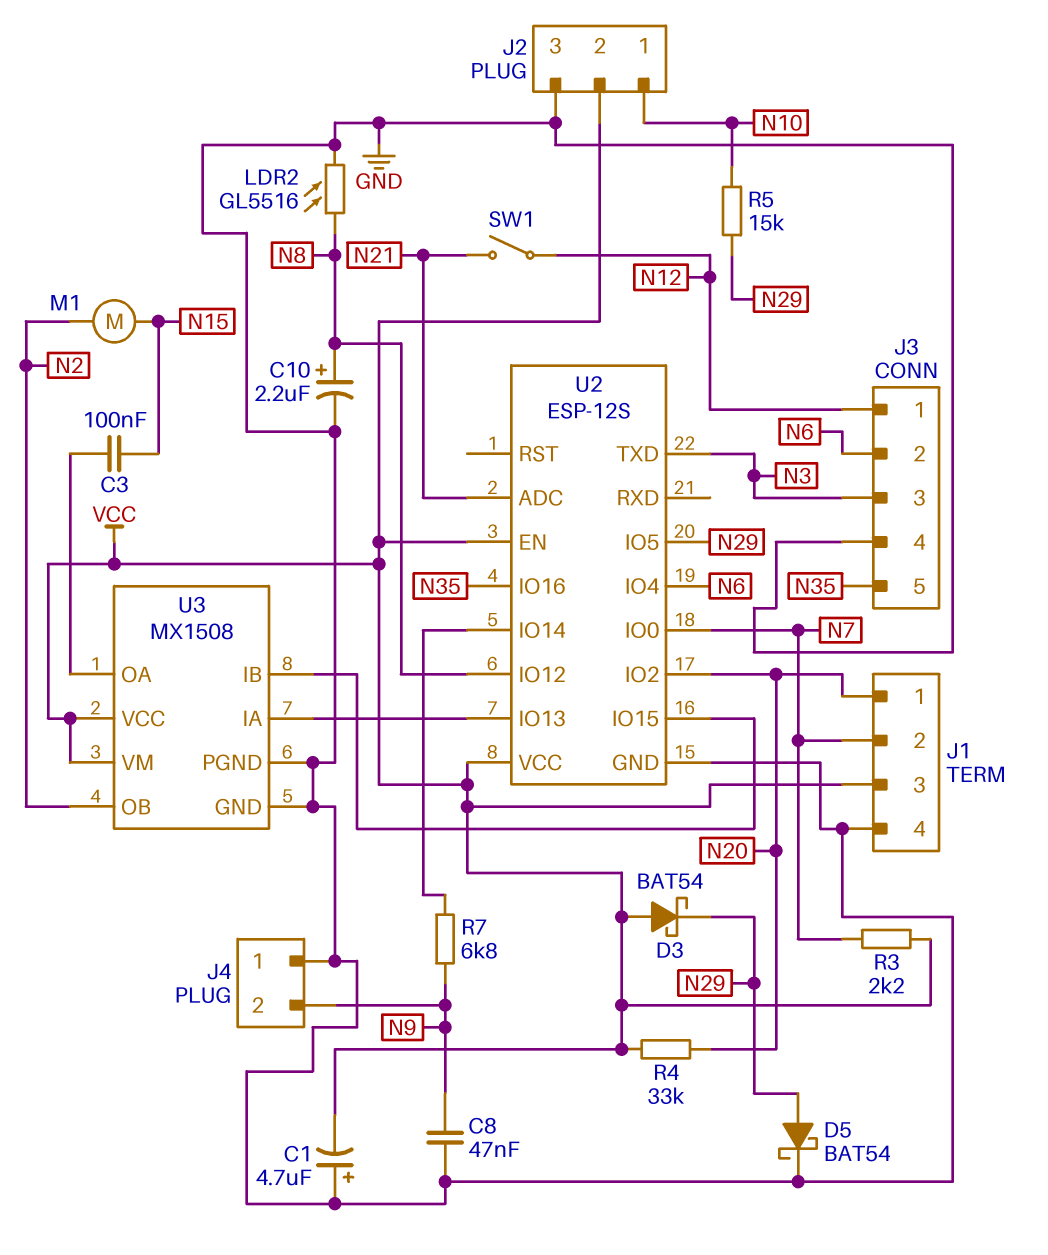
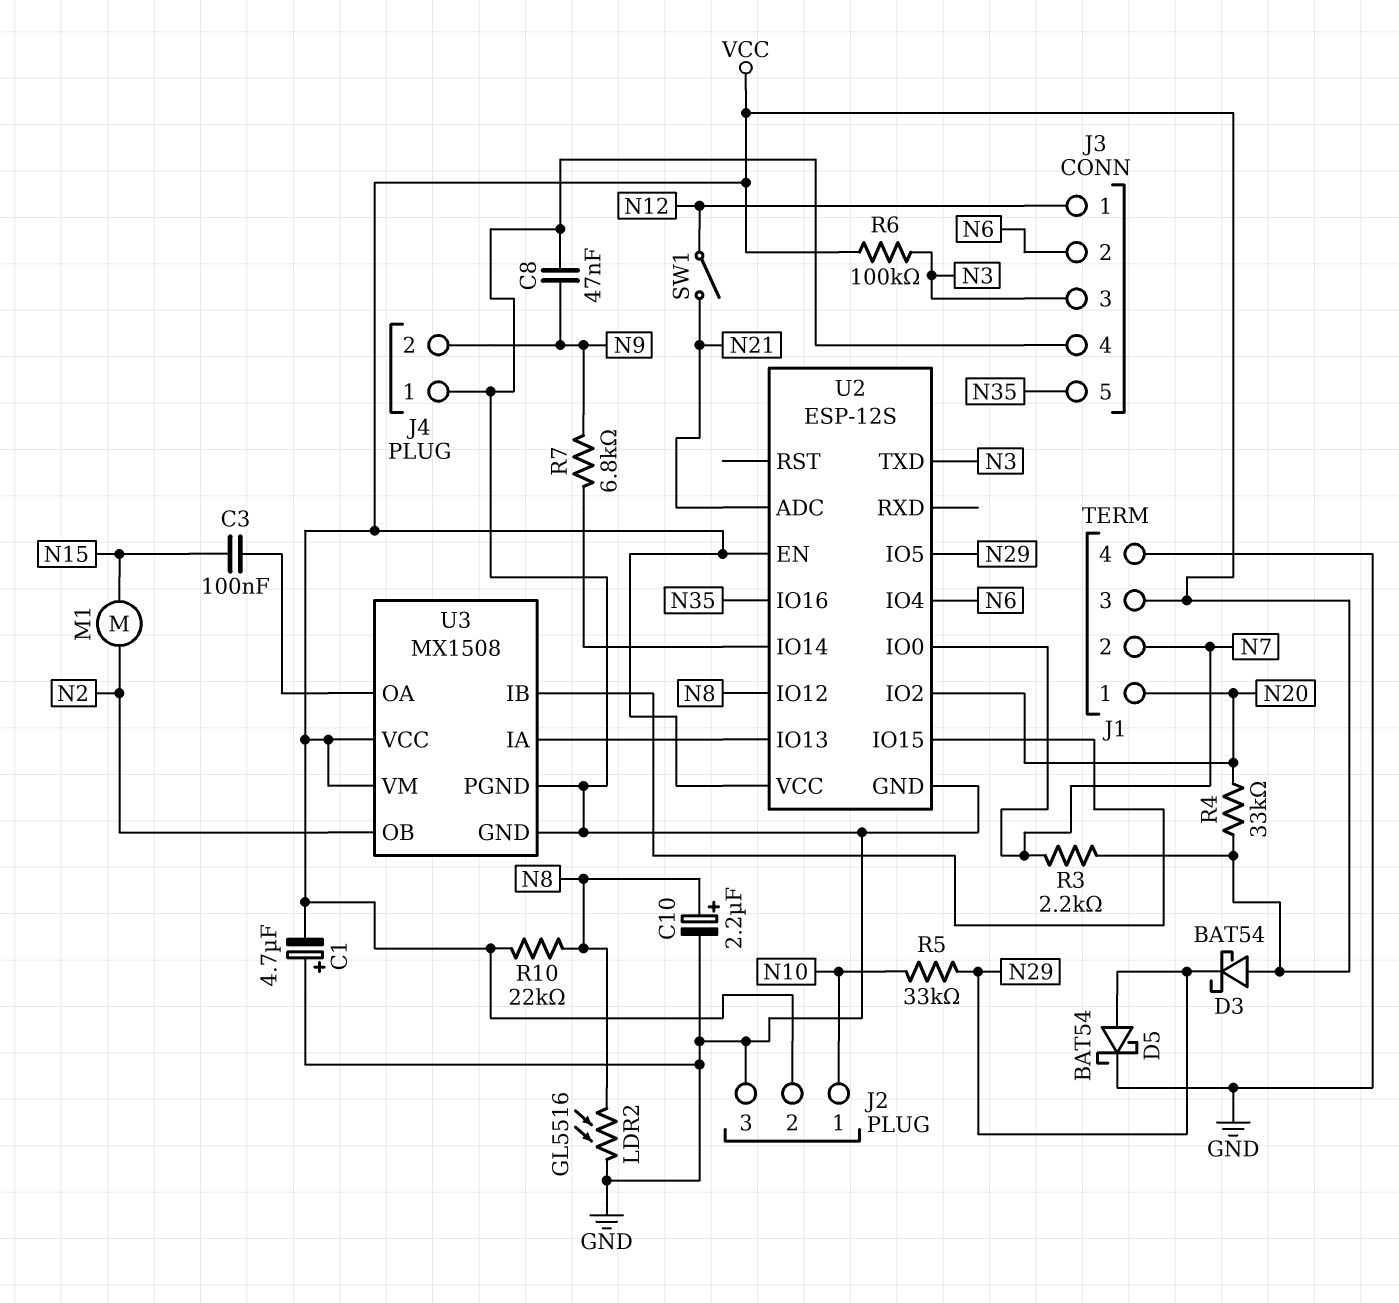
R5: 15k (N10, N29) -> 33k (N10, N29)
R6: none -> 100k (N3, VCC)
R10: none -> 22k (N8, VCC)

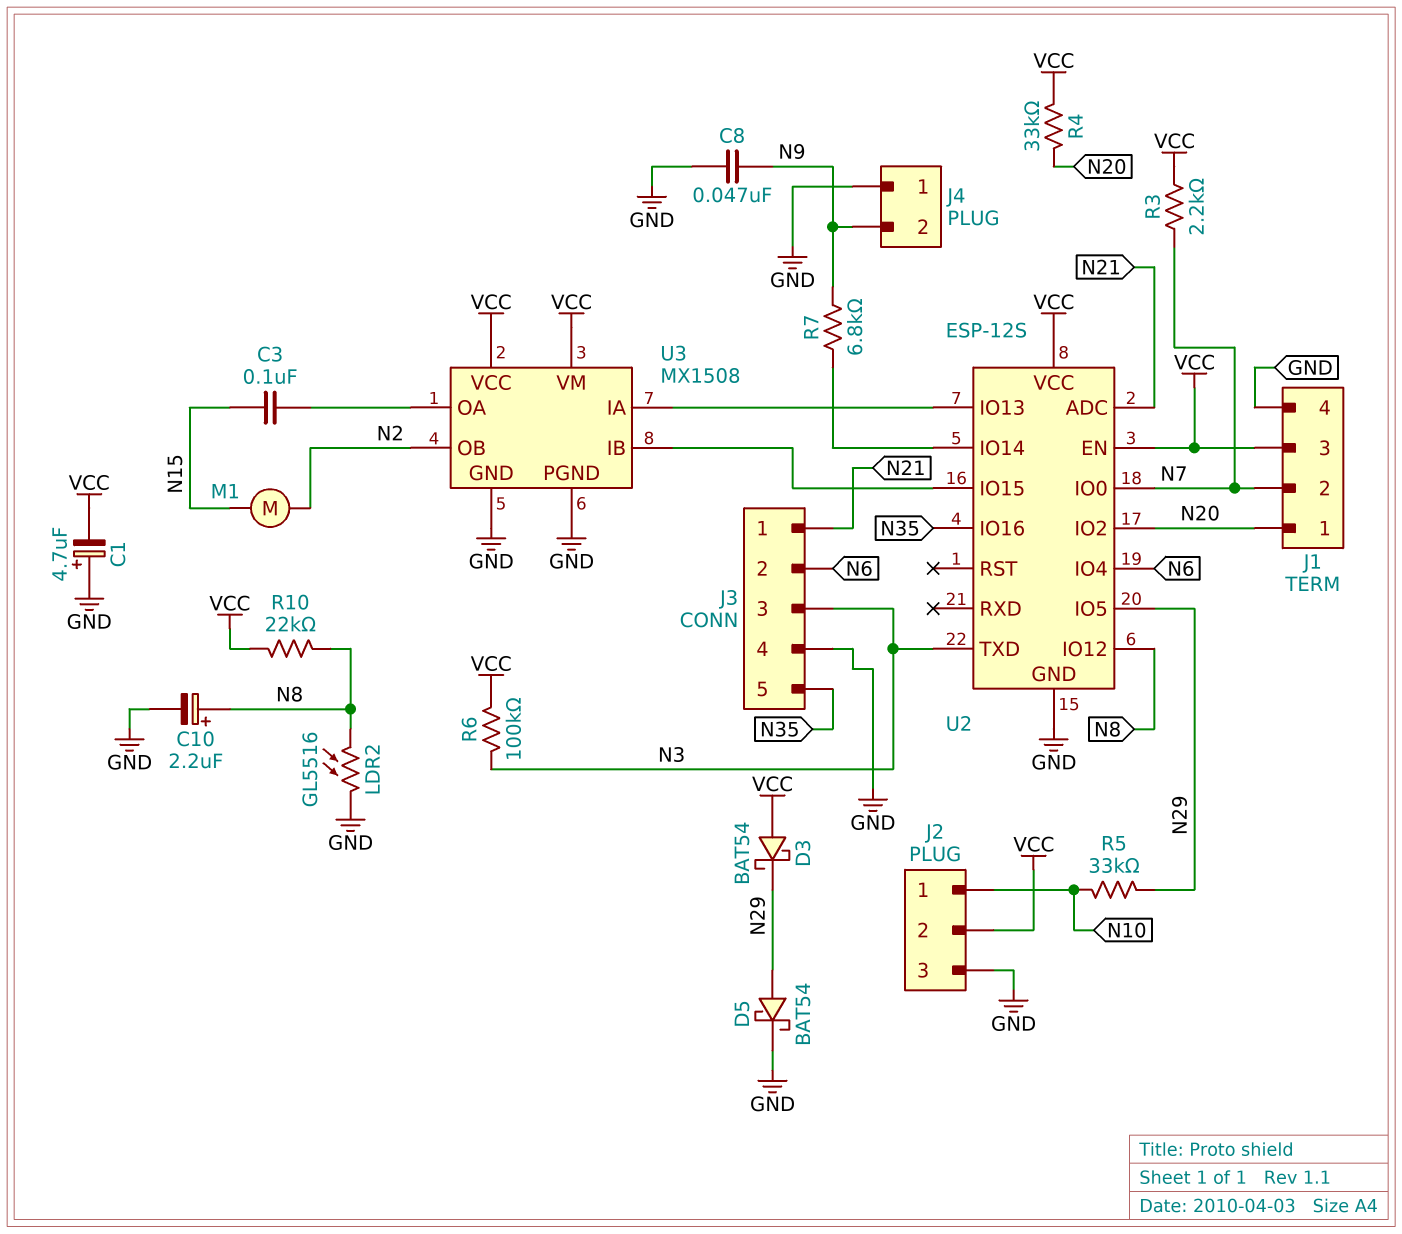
J3 pin 1: N12 -> N21
SW1: switch (N12, N21) -> none

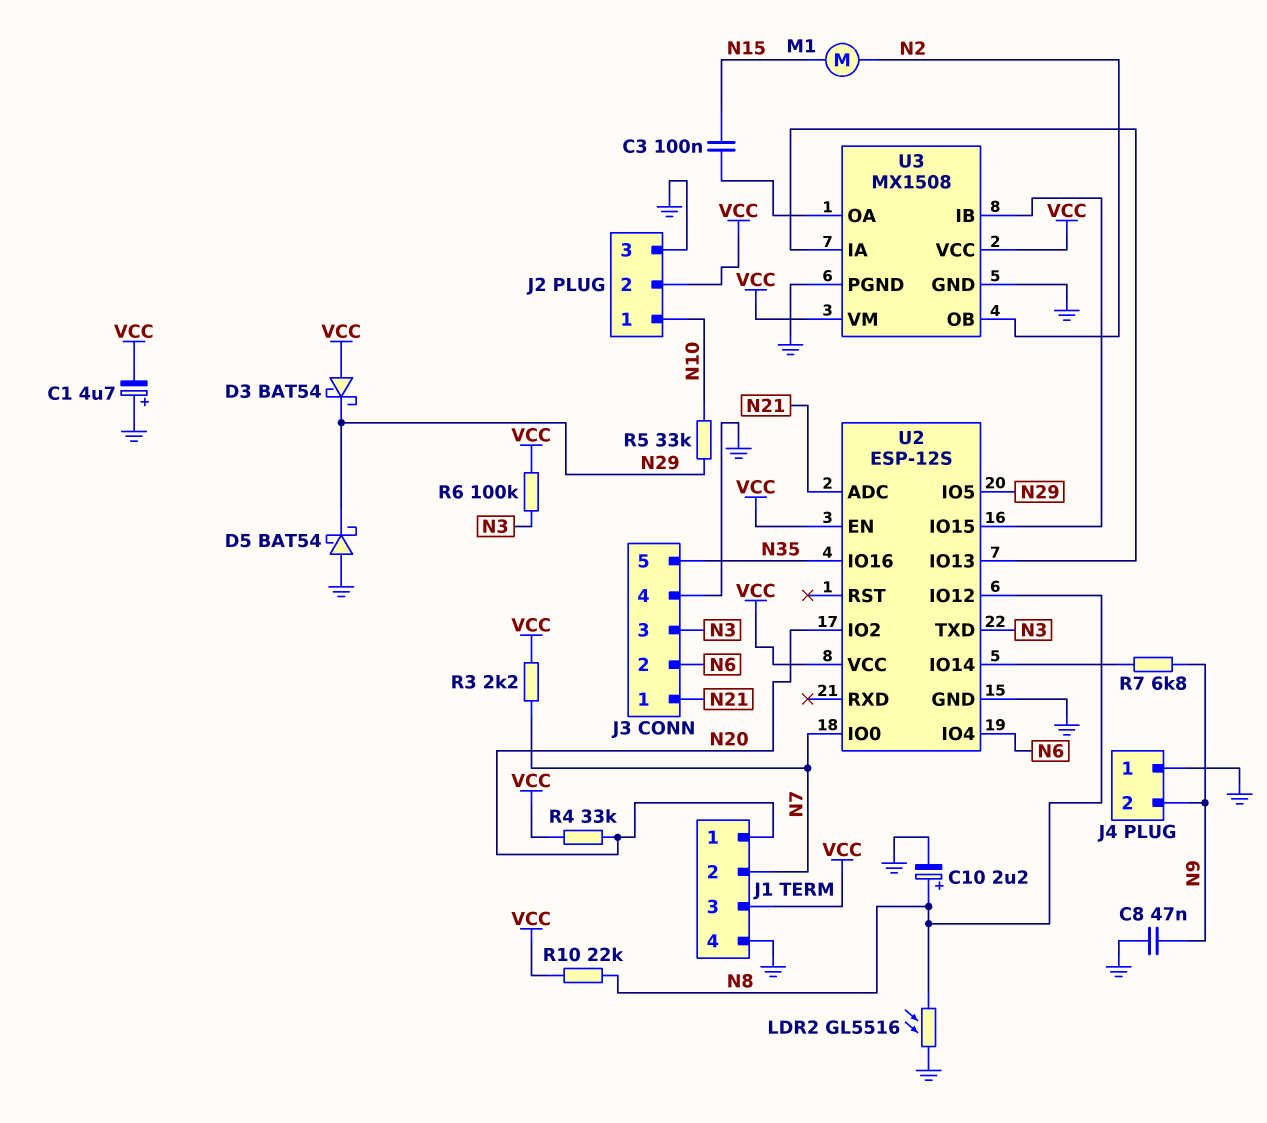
D5: schottky BAT54 (A N29, K GND) -> schottky BAT54 (A GND, K N29)

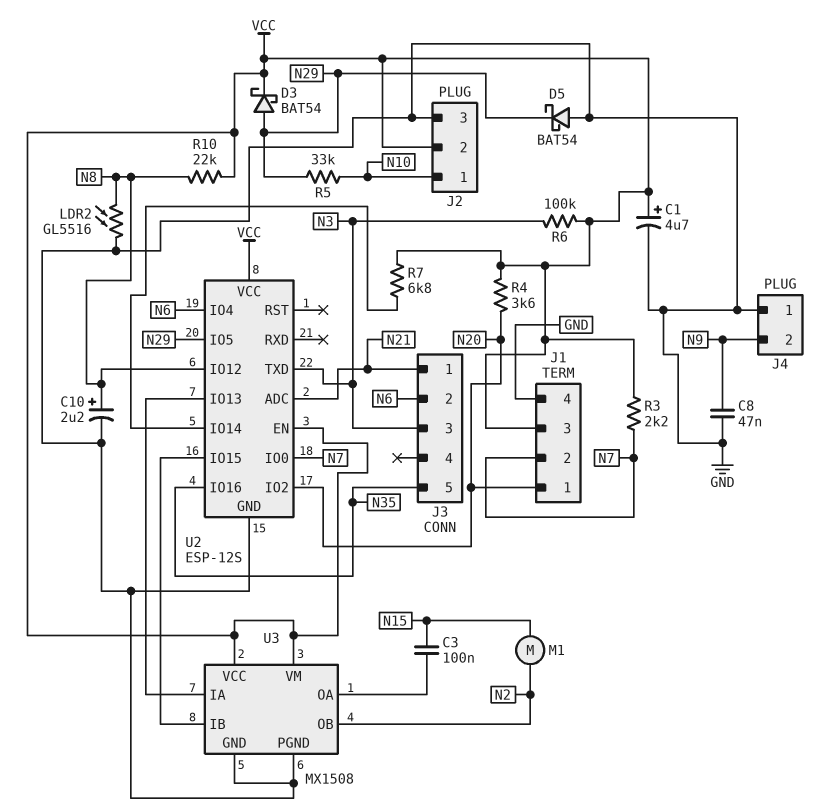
C1: 4.7uF (plus GND, minus VCC) -> 4.7uF (plus VCC, minus GND)
D3: schottky BAT54 (A VCC, K N29) -> schottky BAT54 (A N29, K VCC)
J3 pin 4: GND -> none
R4: 33k (N20, VCC) -> 3.6k (N20, VCC)
R7: 6.8k (N9, U2/IO14) -> 6.8k (U2/IO14, VCC)

